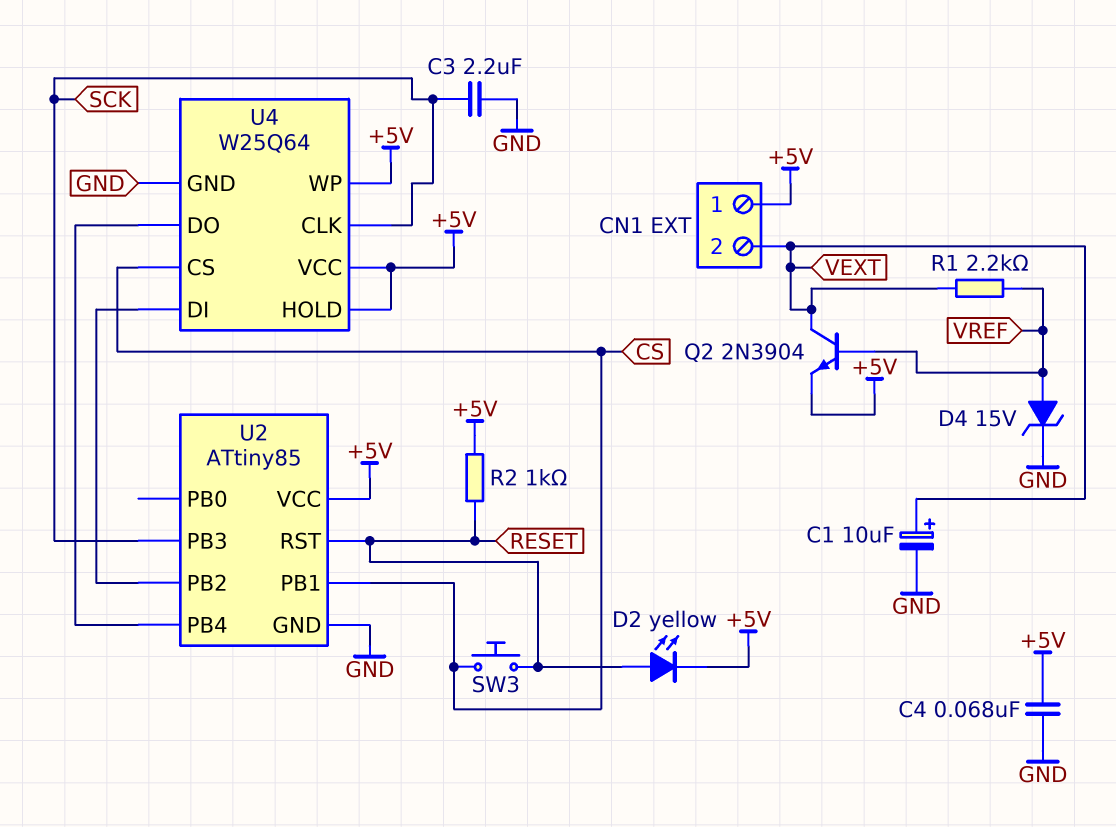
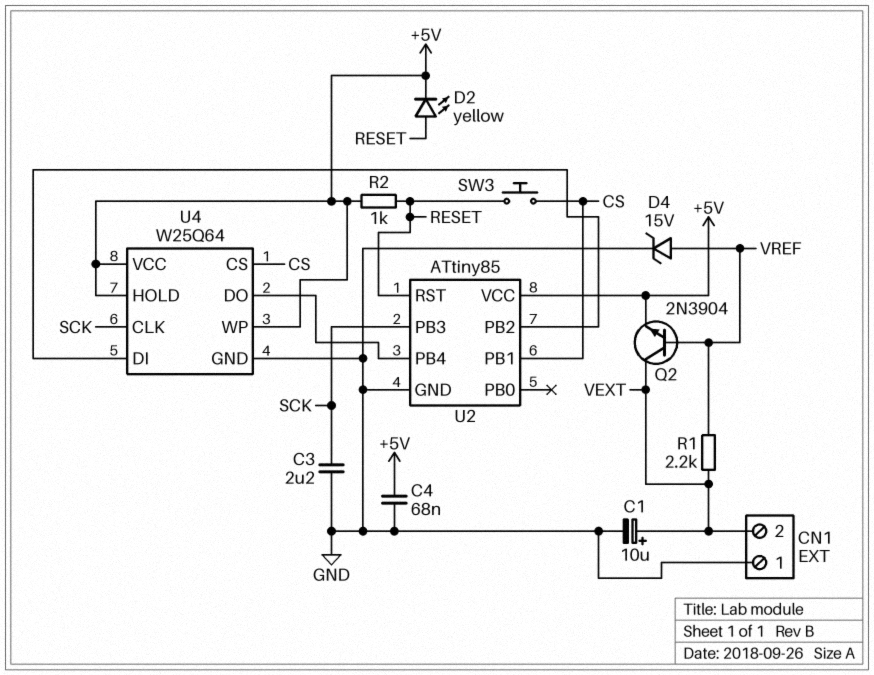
CN1 pin 1: +5V -> GND

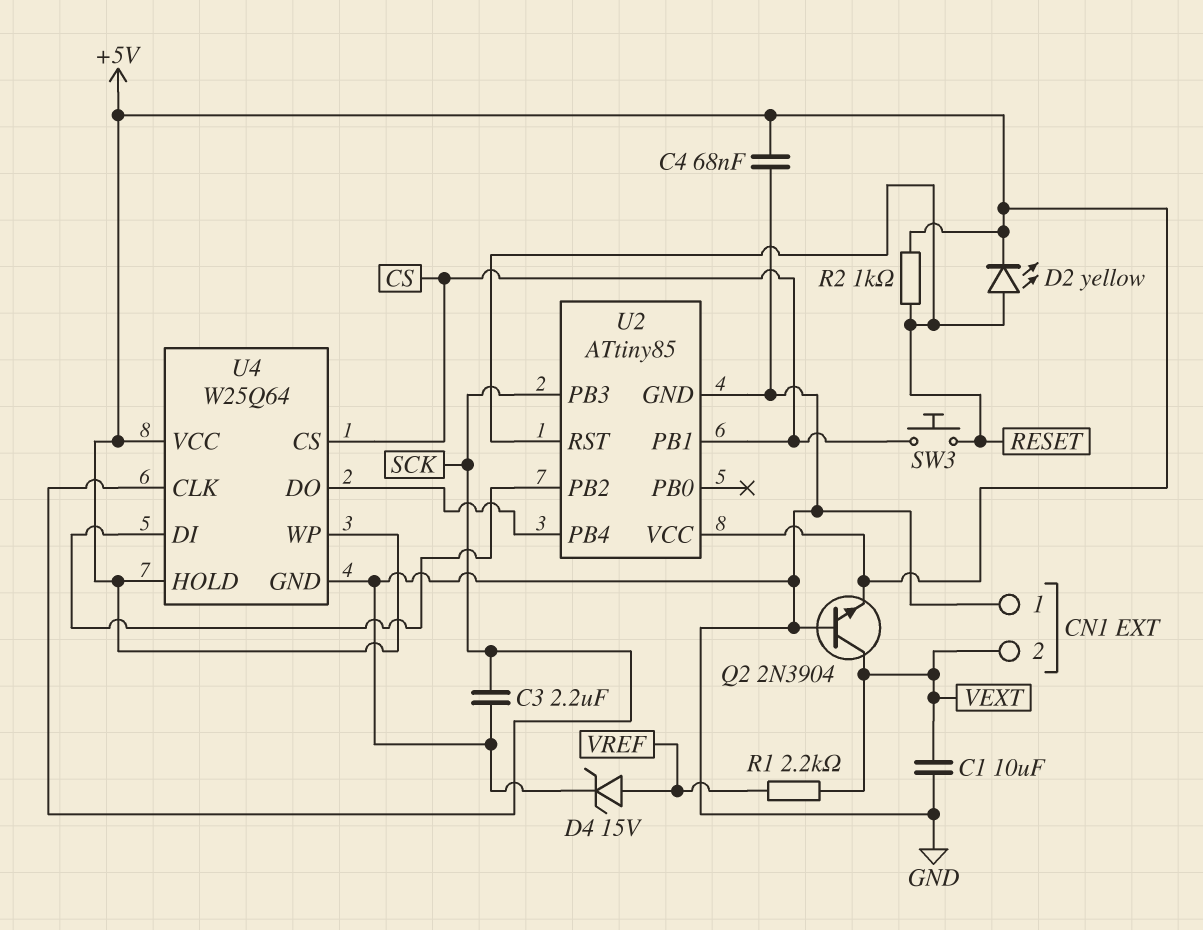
C1: 10uF (plus VEXT, minus GND) -> 10uF (GND, VEXT)
Q2: NPN 2N3904 (B VREF, C VEXT, E +5V) -> NPN 2N3904 (B GND, C VEXT, E +5V)

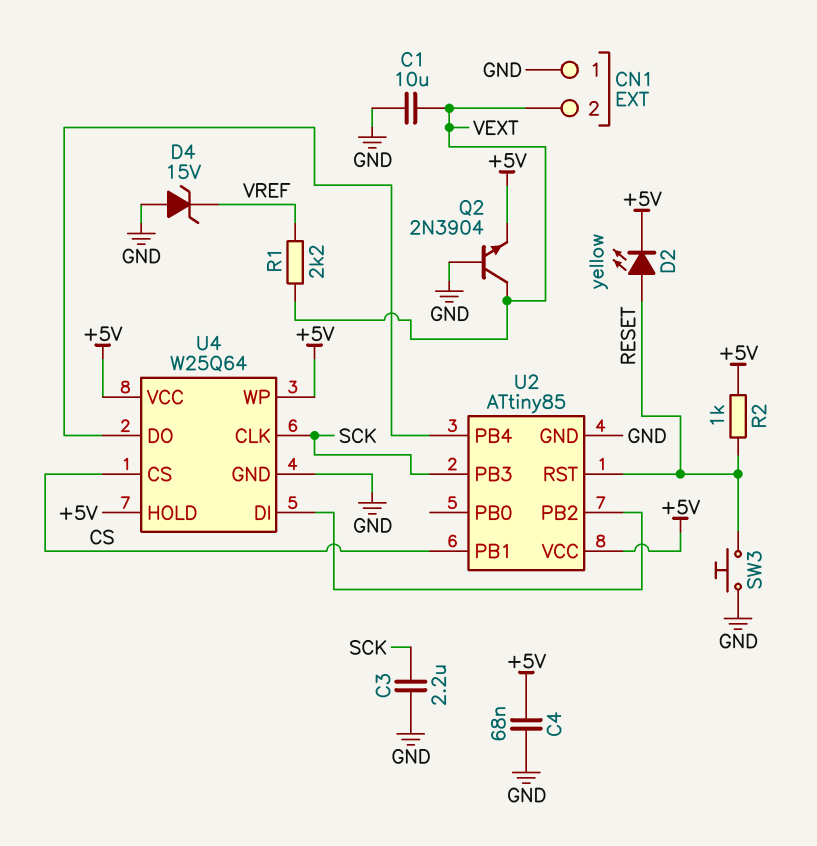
D4: zener 15V (A VREF, K GND) -> zener 15V (A GND, K VREF)
SW3: button (CS, RESET) -> button (GND, RESET)

